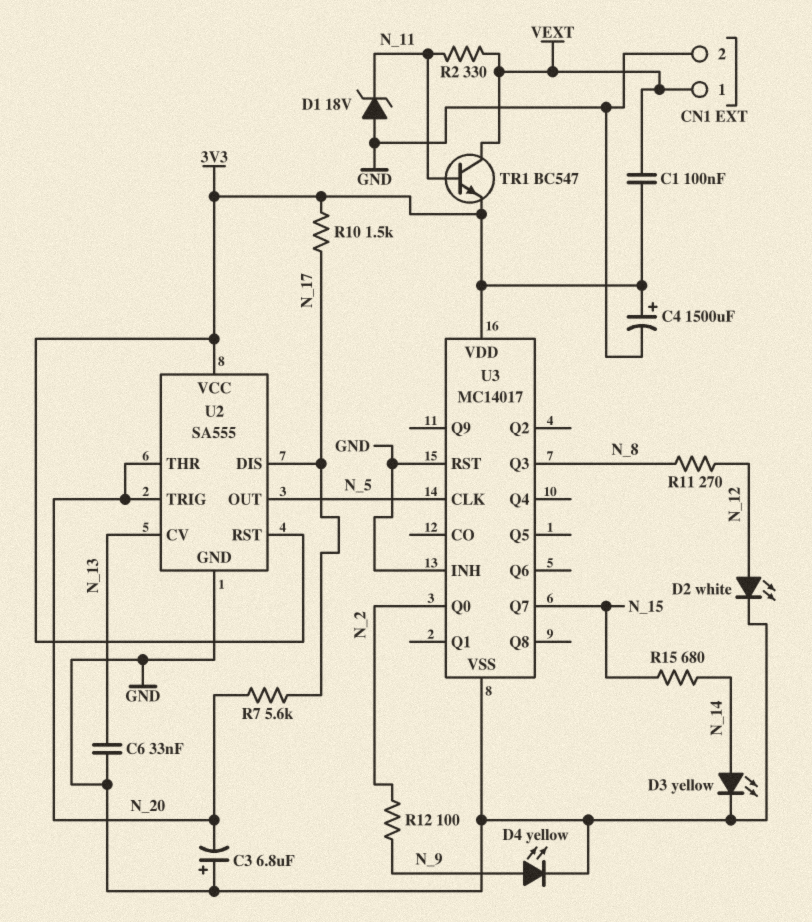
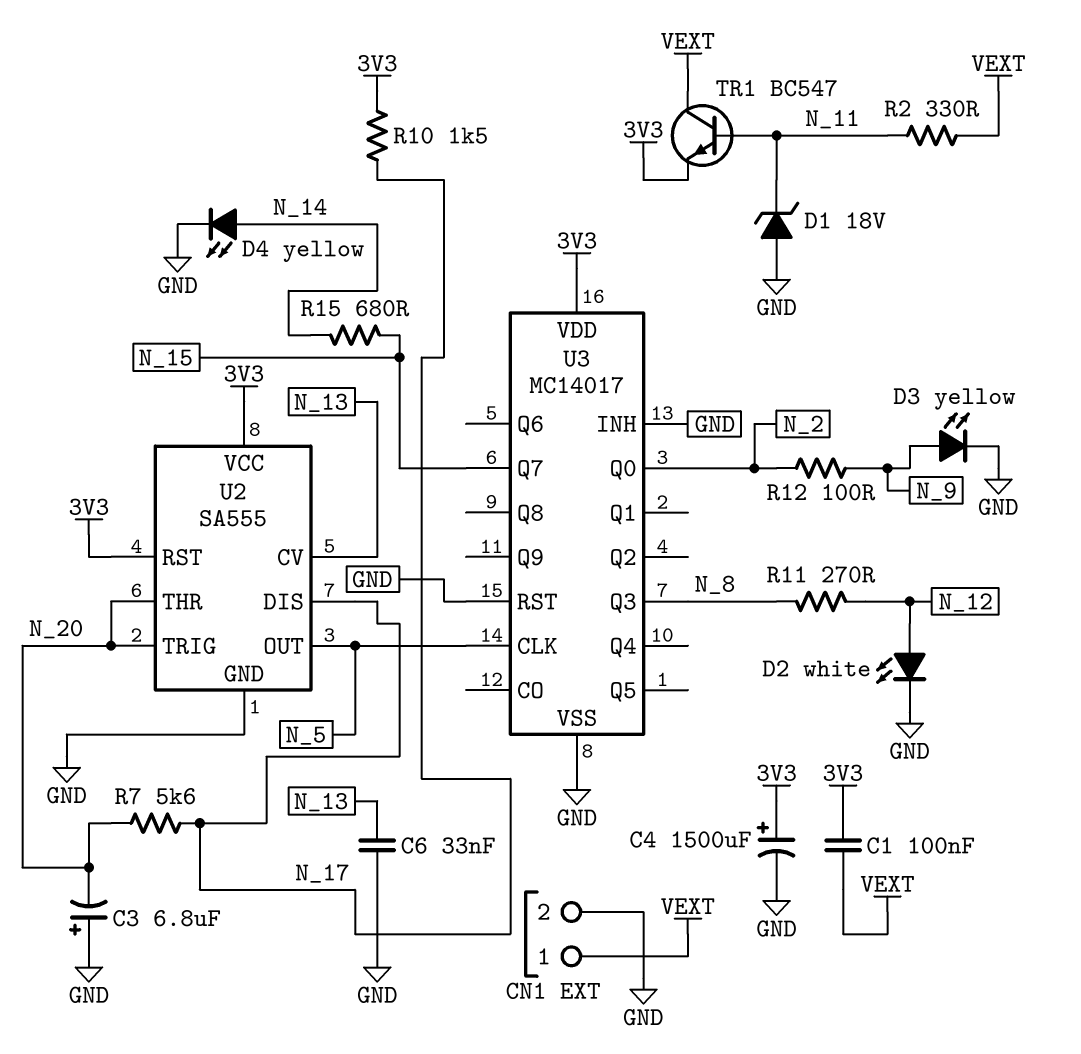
D3: LED yellow (A N_14, K GND) -> LED yellow (A N_9, K GND)
D4: LED yellow (A N_9, K GND) -> LED yellow (A N_14, K GND)

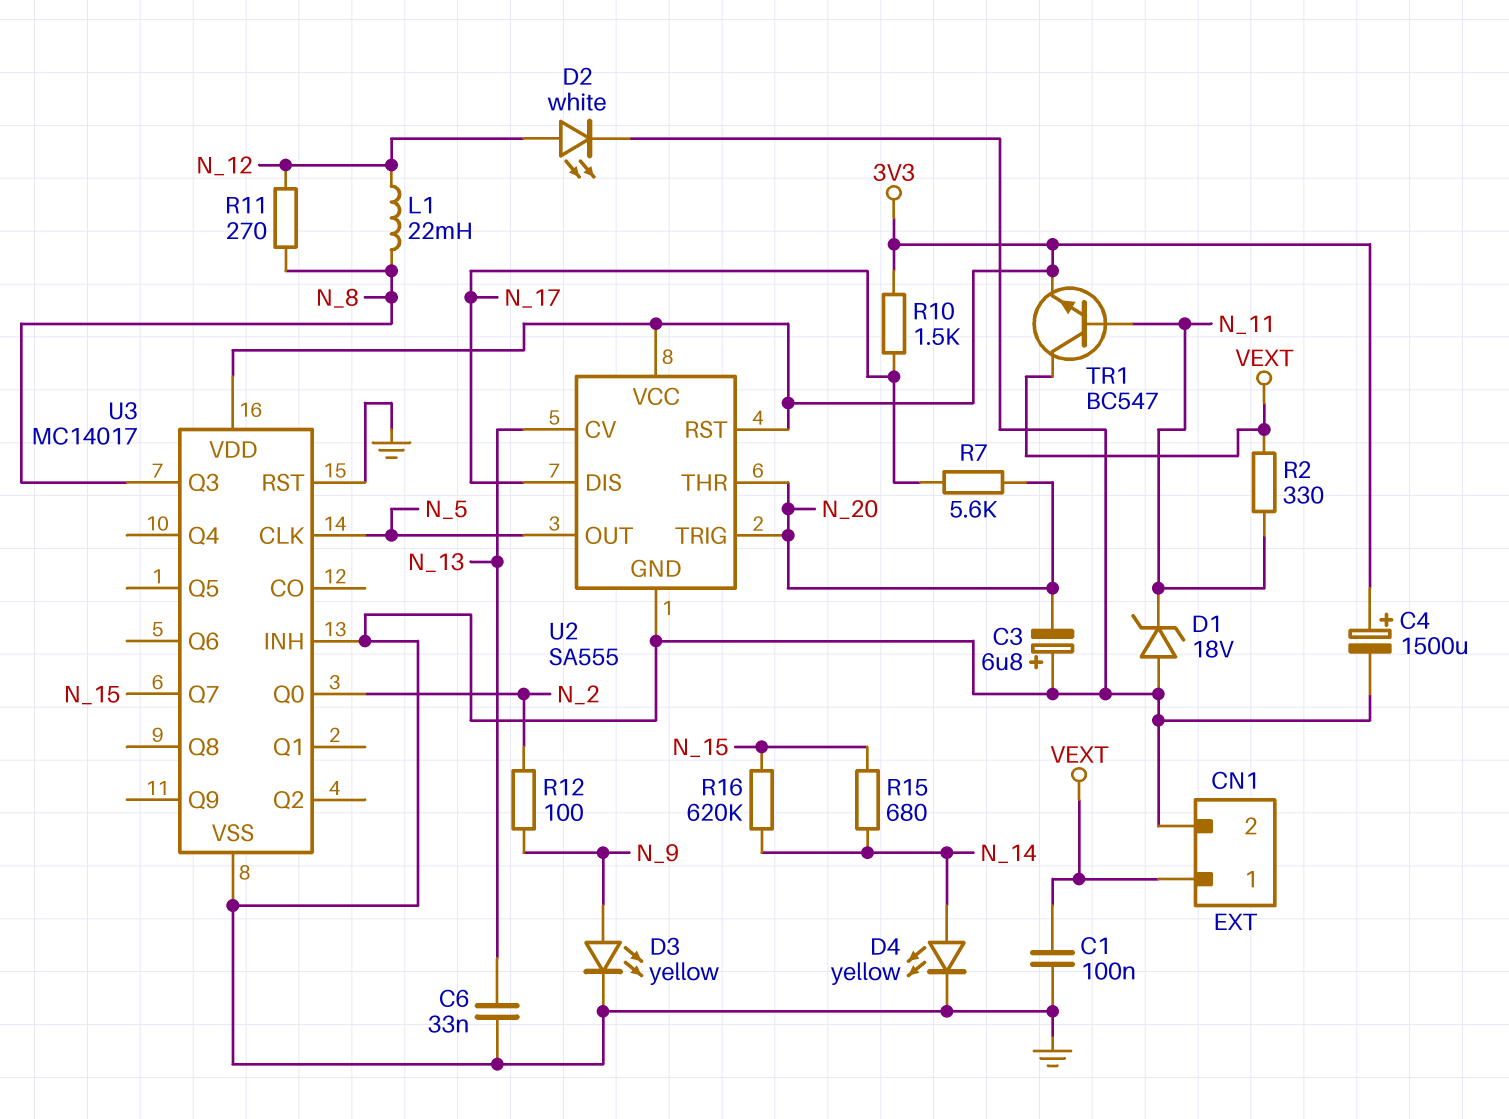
C1: 100nF (3V3, VEXT) -> 100nF (GND, VEXT)
L1: none -> 22mH (N_8, N_12)
R16: none -> 620k (N_14, N_15)

